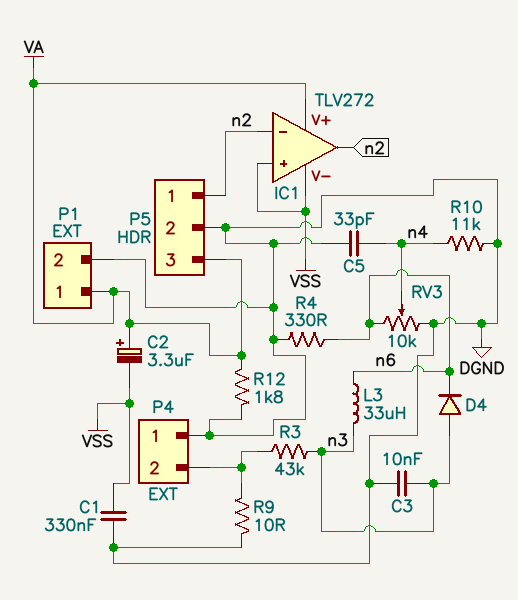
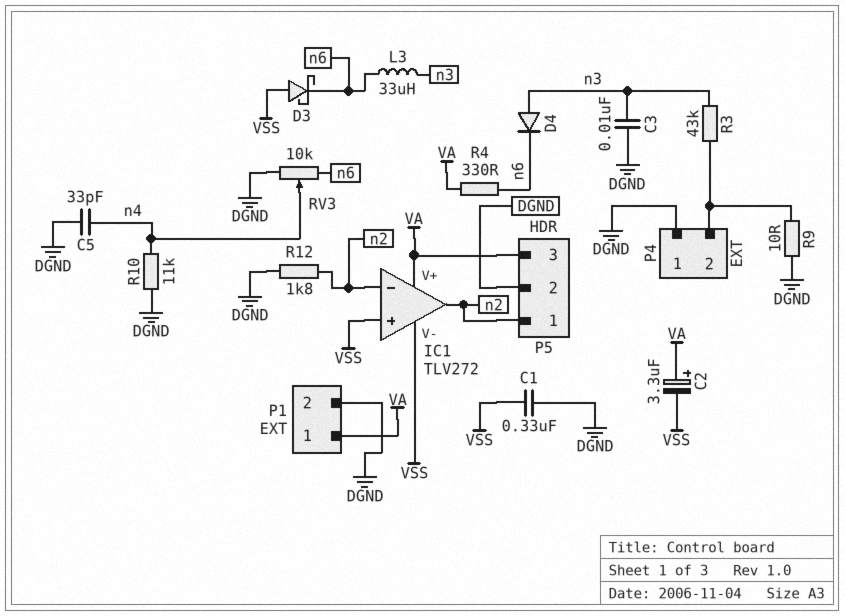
D3: none -> schottky (A VSS, K n6)
R4: 330 (DGND, n6) -> 330 (VA, n6)
R12: 1.8k (DGND, VA) -> 1.8k (DGND, n2)

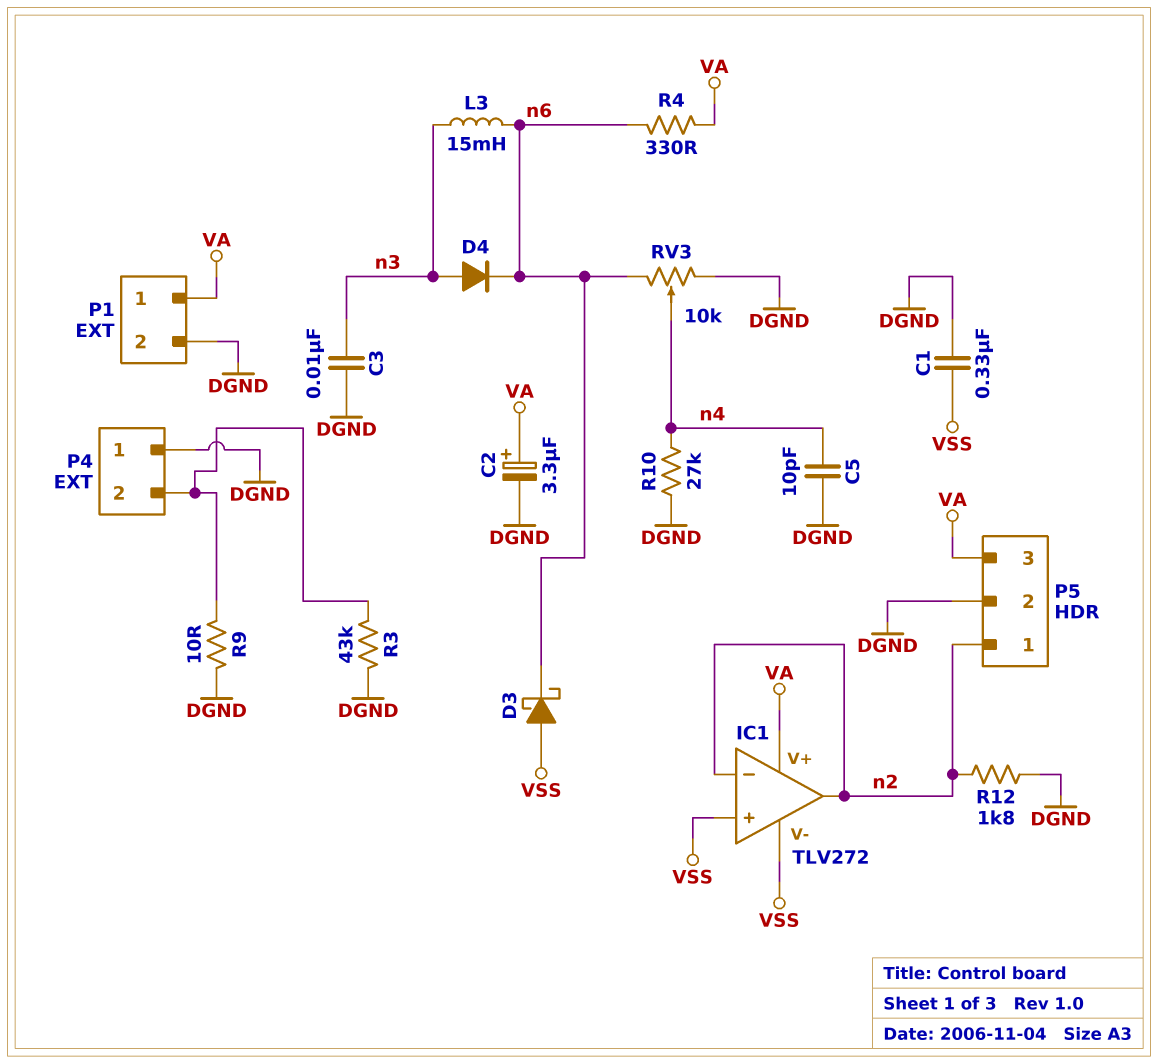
C2: 3.3uF (plus VA, minus VSS) -> 3.3uF (plus VA, minus DGND)
C5: 33pF (DGND, n4) -> 10pF (DGND, n4)
L3: 33uH (n3, n6) -> 15mH (n3, n6)
R3: 43k (P4/2, n3) -> 43k (DGND, P4/2)
R10: 11k (DGND, n4) -> 27k (DGND, n4)

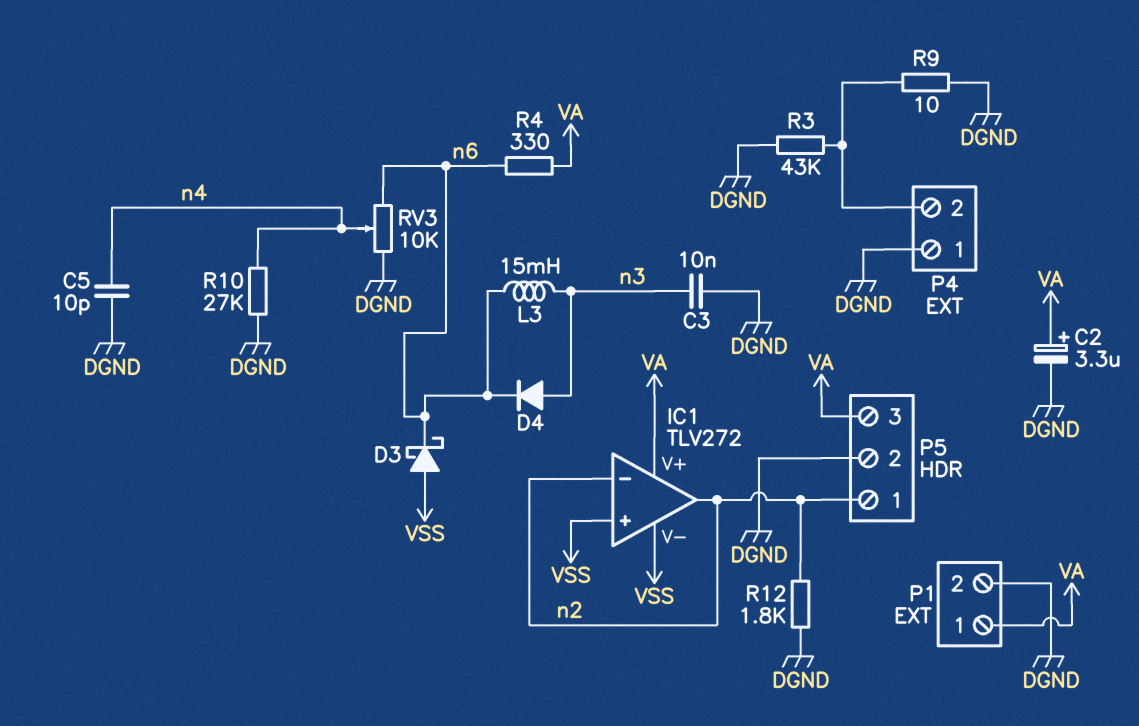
C1: 330nF (DGND, VSS) -> none

